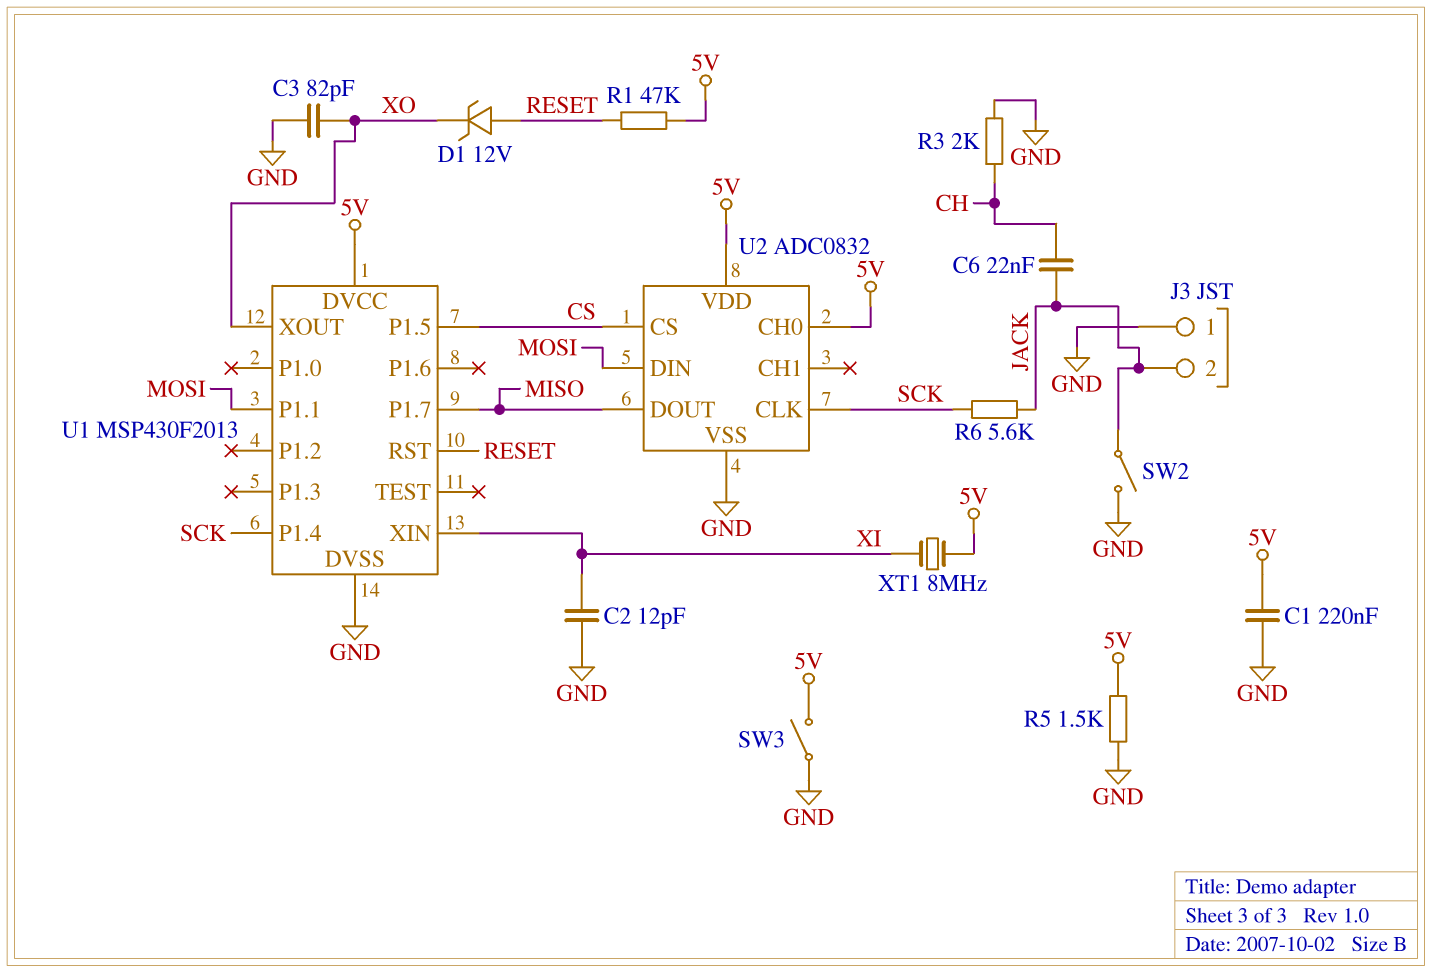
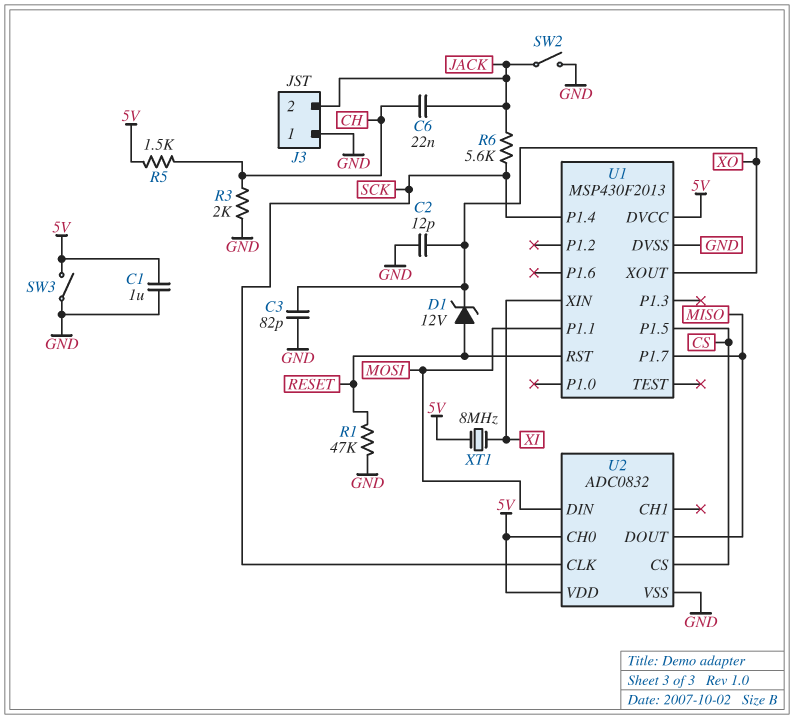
C1: 220nF (5V, GND) -> 1uF (5V, GND)
C2: 12pF (GND, XI) -> 12pF (GND, XO)
R1: 47k (5V, RESET) -> 47k (GND, RESET)
R5: 1.5k (5V, GND) -> 1.5k (5V, CH)

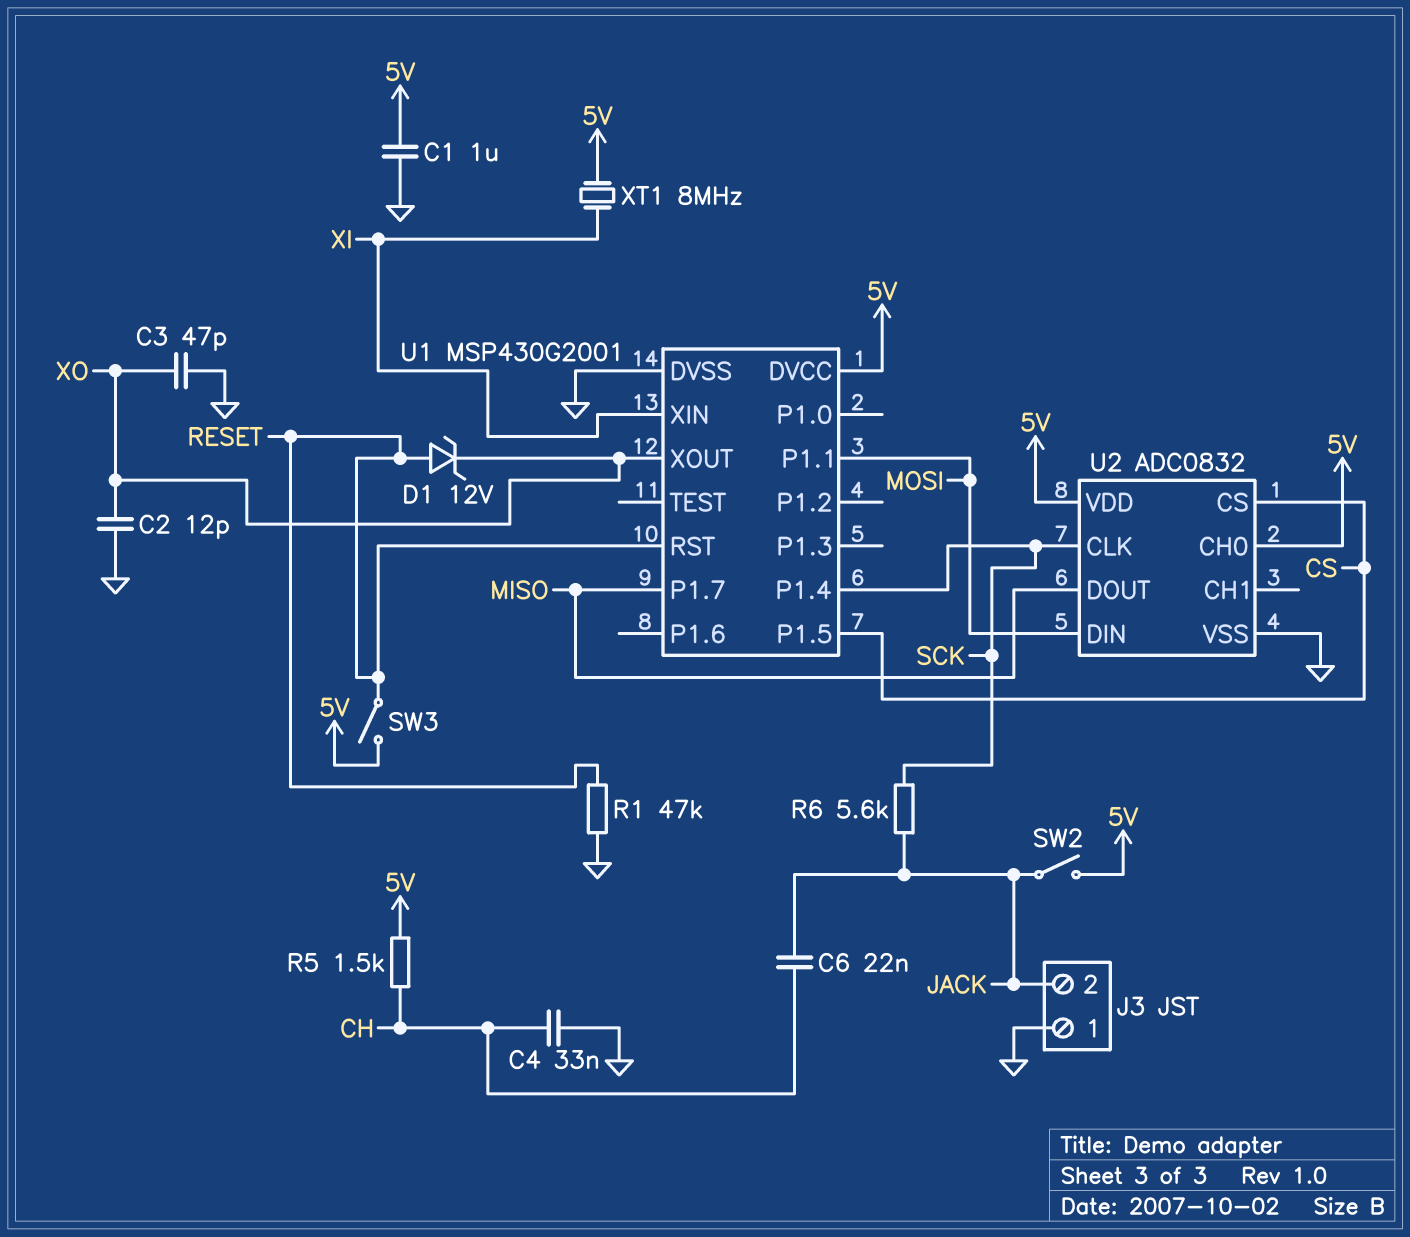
C3: 82pF (GND, XO) -> 47pF (GND, XO)
C4: none -> 33nF (CH, GND)
R3: 2k (CH, GND) -> none
SW2: switch (GND, JACK) -> switch (5V, JACK)
SW3: switch (5V, GND) -> switch (5V, RESET)
U1: MSP430F2013 -> MSP430G2001

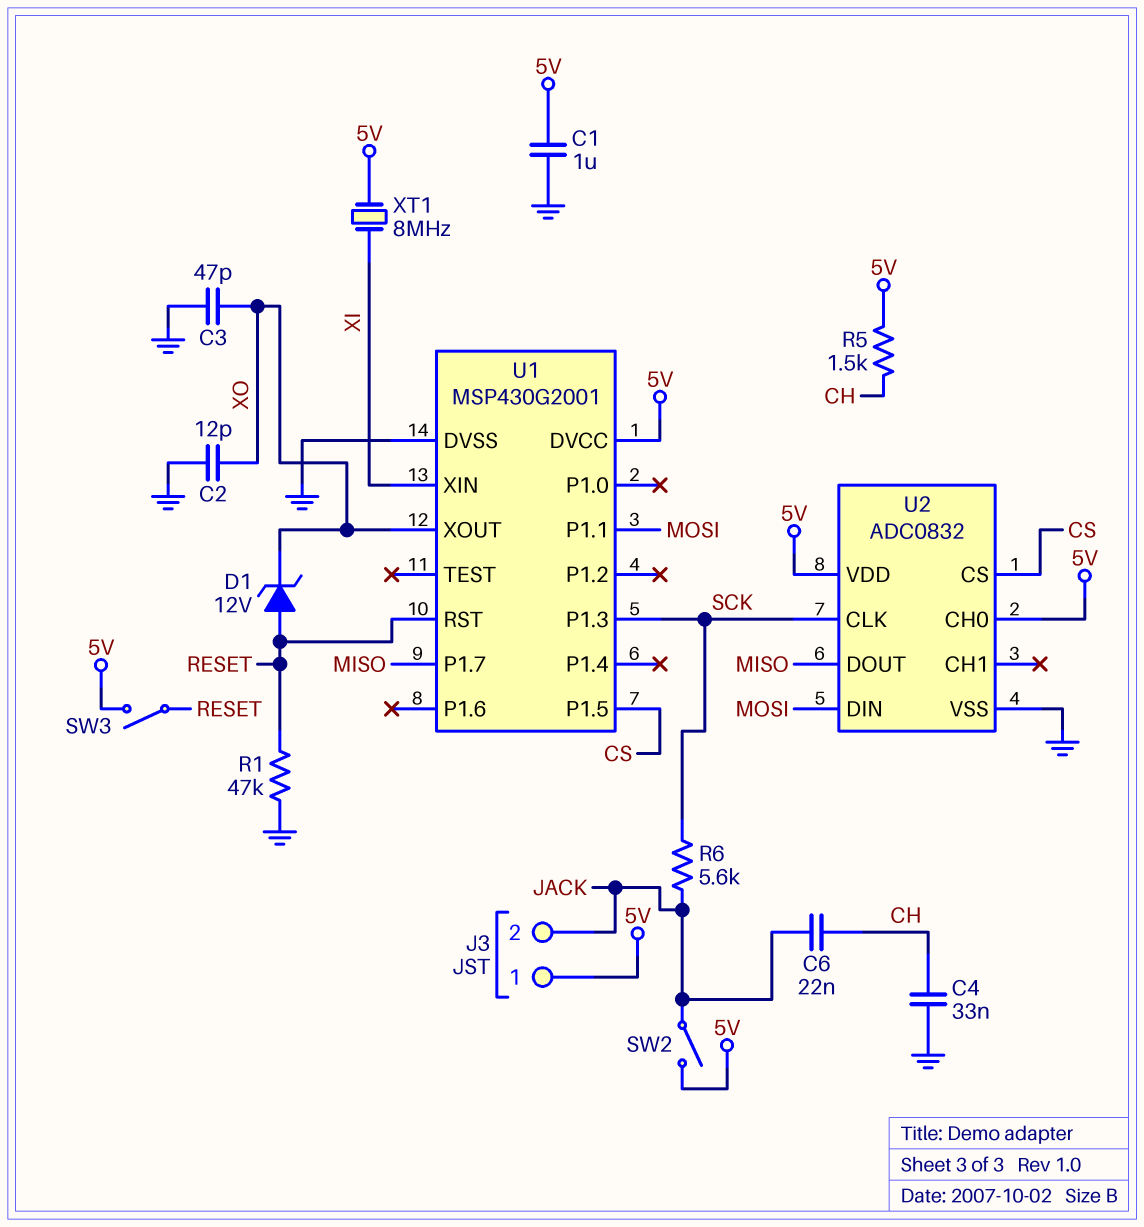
J3 pin 1: GND -> 5V
U1 pin P1.3: none -> SCK
U1 pin P1.4: SCK -> none

